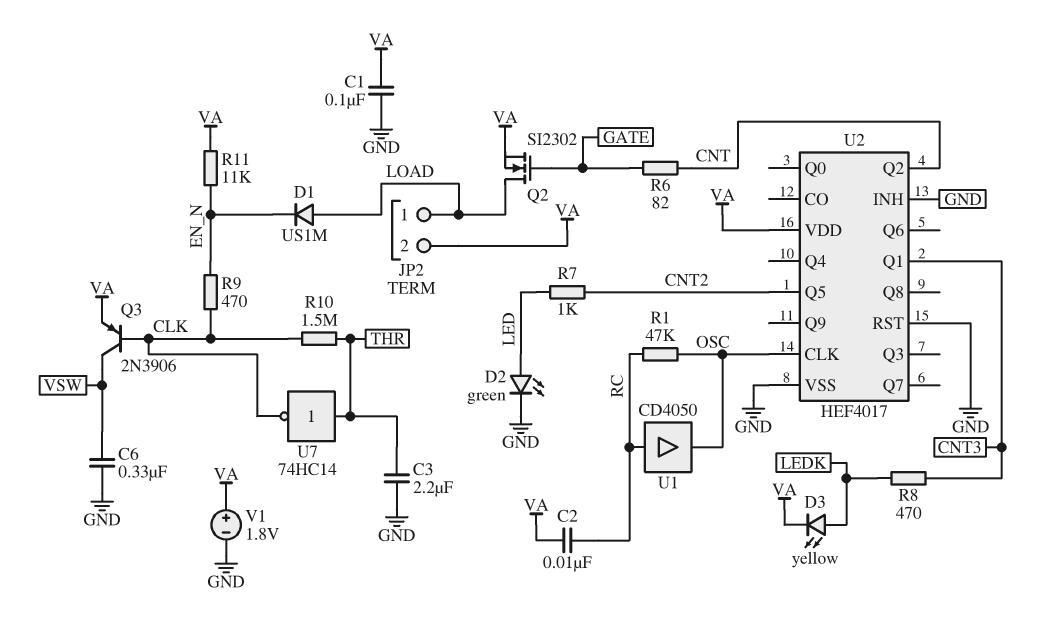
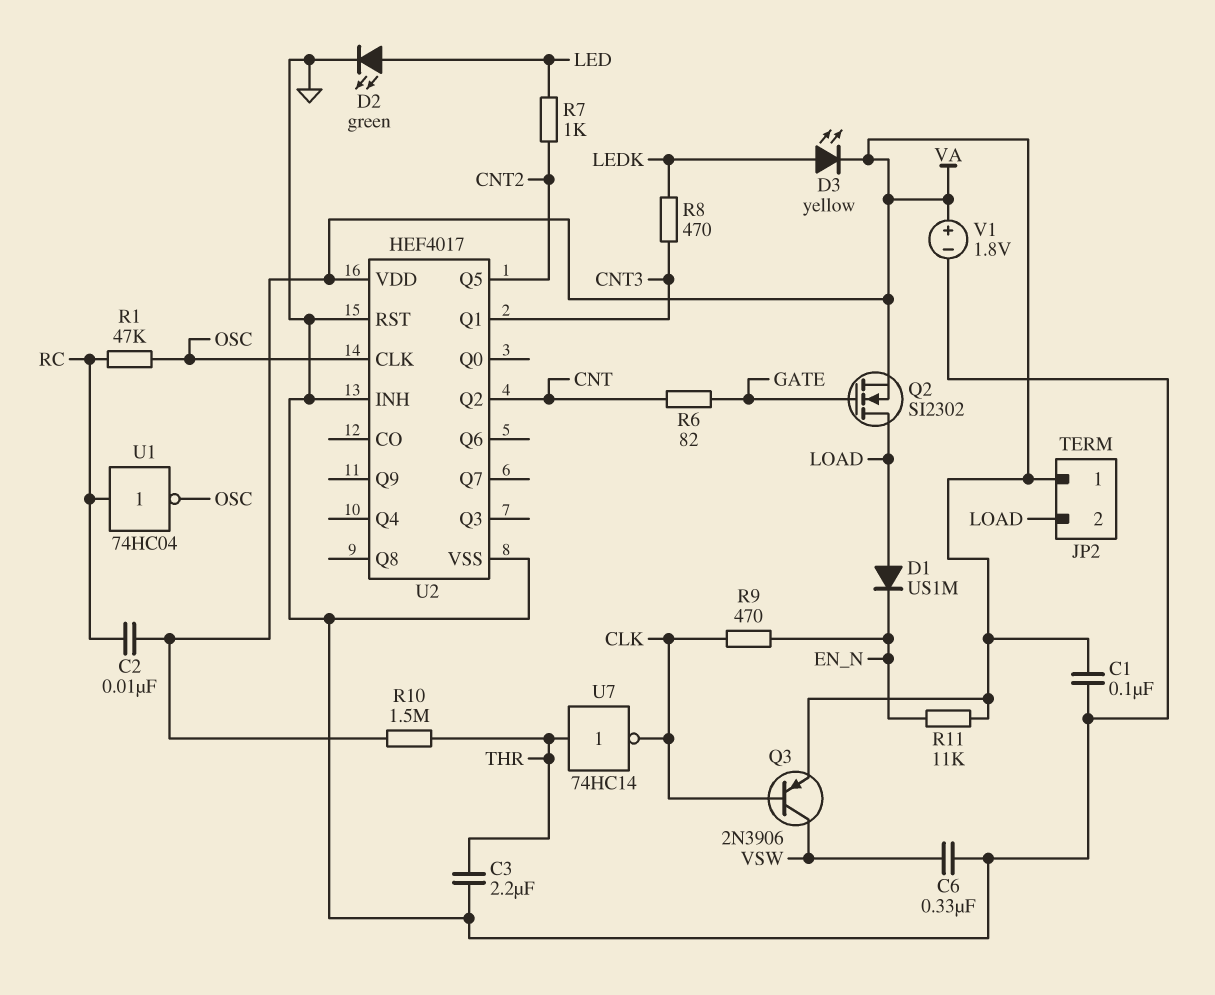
JP2 pin 1: LOAD -> VA
JP2 pin 2: VA -> LOAD
R10: 1.5M (CLK, THR) -> 1.5M (THR, VA)
U1: buffer CD4050 (in RC, out OSC) -> NOT 74HC04 (in RC, out OSC)

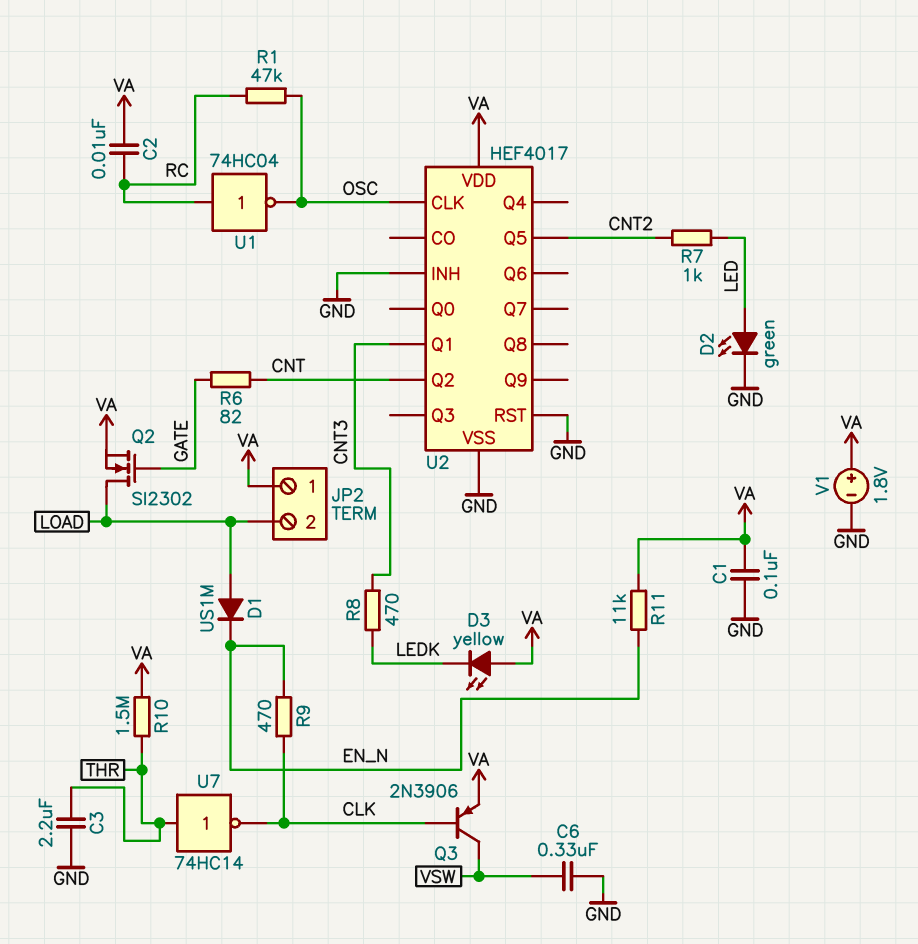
D3: LED yellow (A LEDK, K VA) -> LED yellow (A VA, K LEDK)

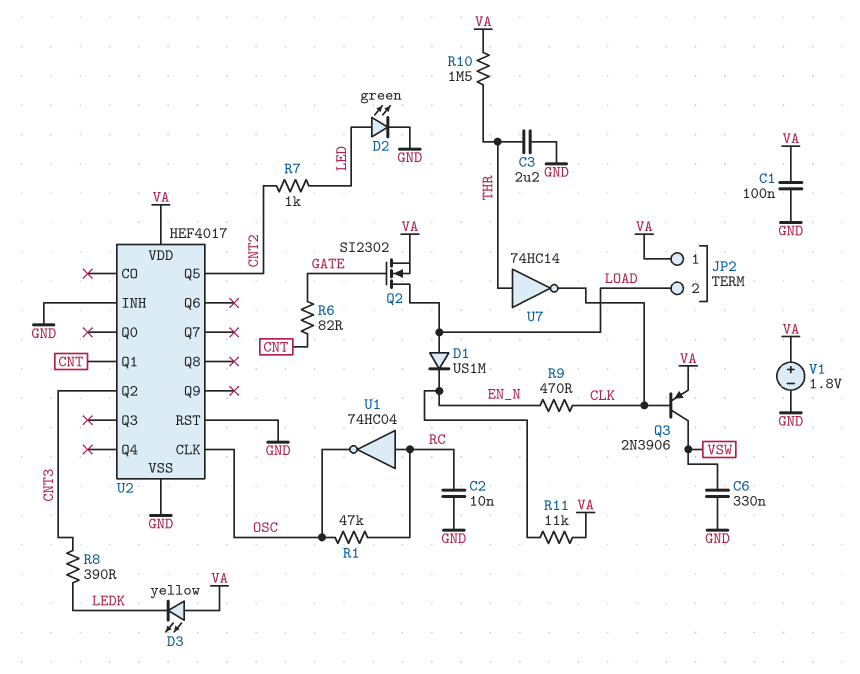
C2: 10nF (RC, VA) -> 10nF (GND, RC)
R8: 470 (CNT3, LEDK) -> 390 (CNT3, LEDK)
U2 pin Q1: CNT3 -> CNT
U2 pin Q2: CNT -> CNT3

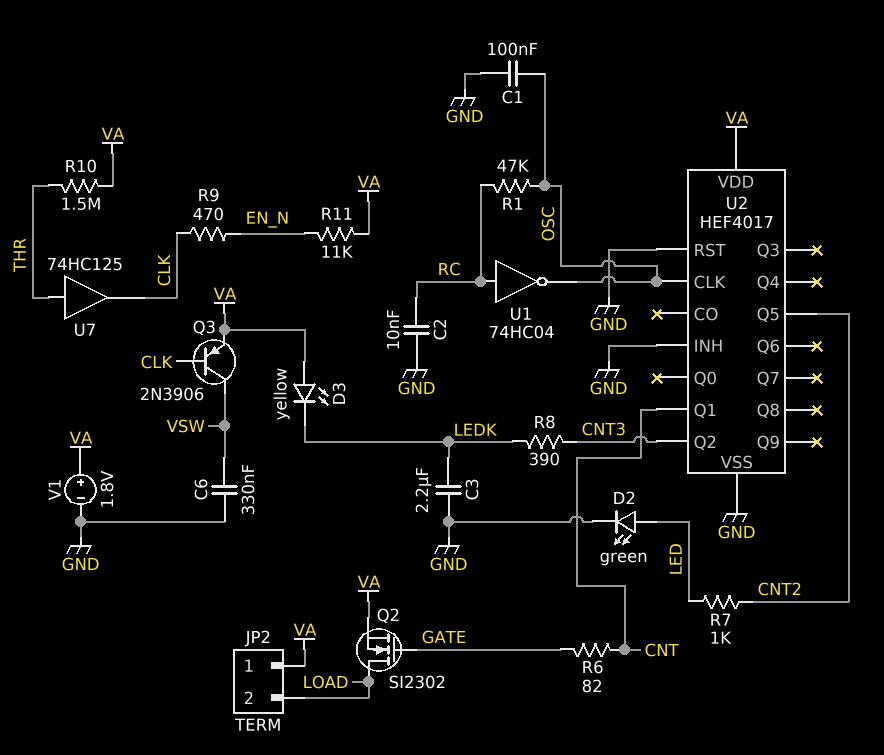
C1: 100nF (GND, VA) -> 100nF (GND, OSC)
C3: 2.2uF (GND, THR) -> 2.2uF (GND, LEDK)
D1: diode US1M (A LOAD, K EN_N) -> none
U7: NOT 74HC14 (in THR, out CLK) -> buffer 74HC125 (in THR, out CLK)

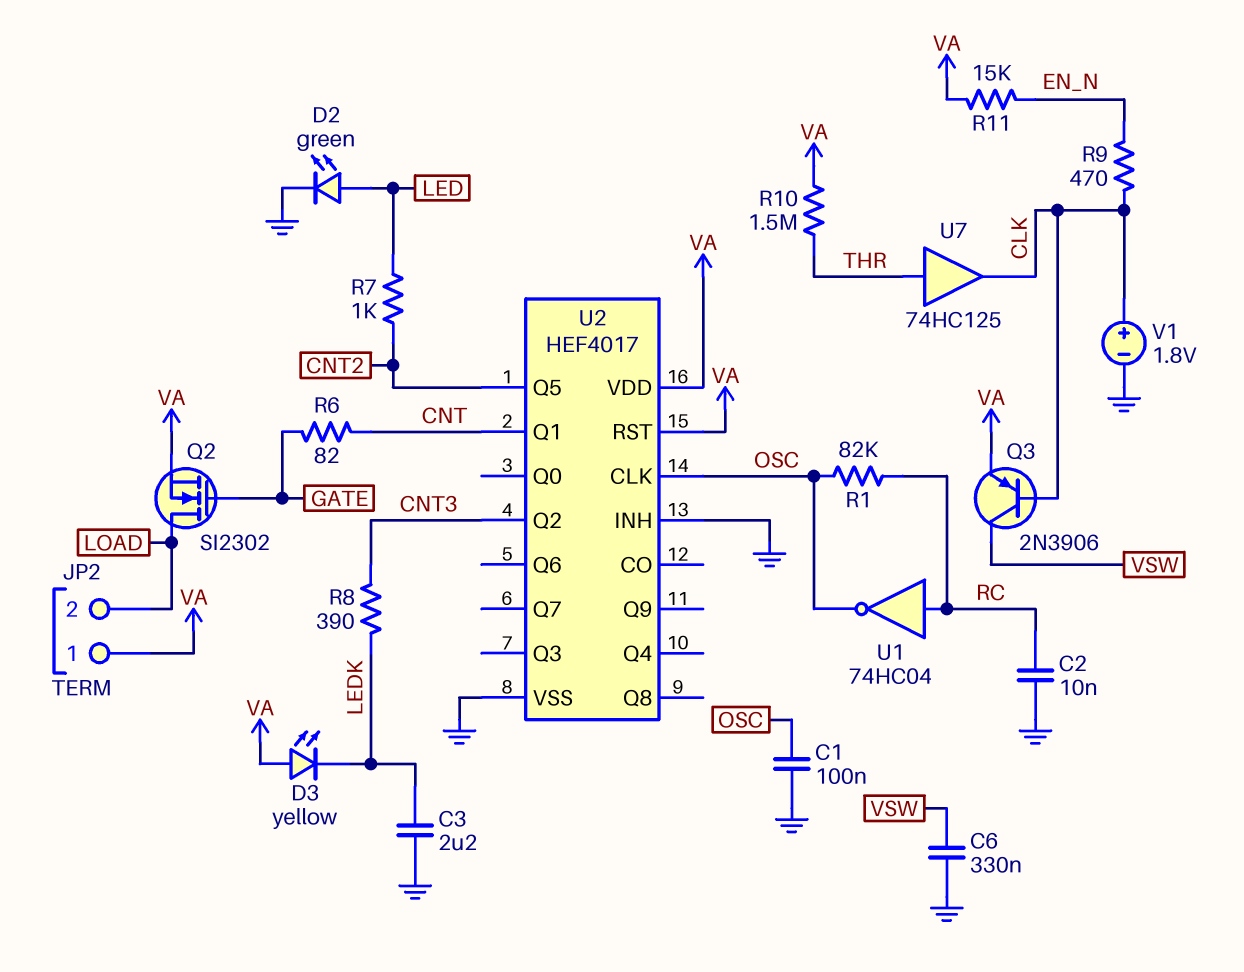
R1: 47k (OSC, RC) -> 82k (OSC, RC)
R11: 11k (EN_N, VA) -> 15k (EN_N, VA)
U2 pin RST: GND -> VA
V1: 1.8V (plus VA, minus GND) -> 1.8V (plus CLK, minus GND)

